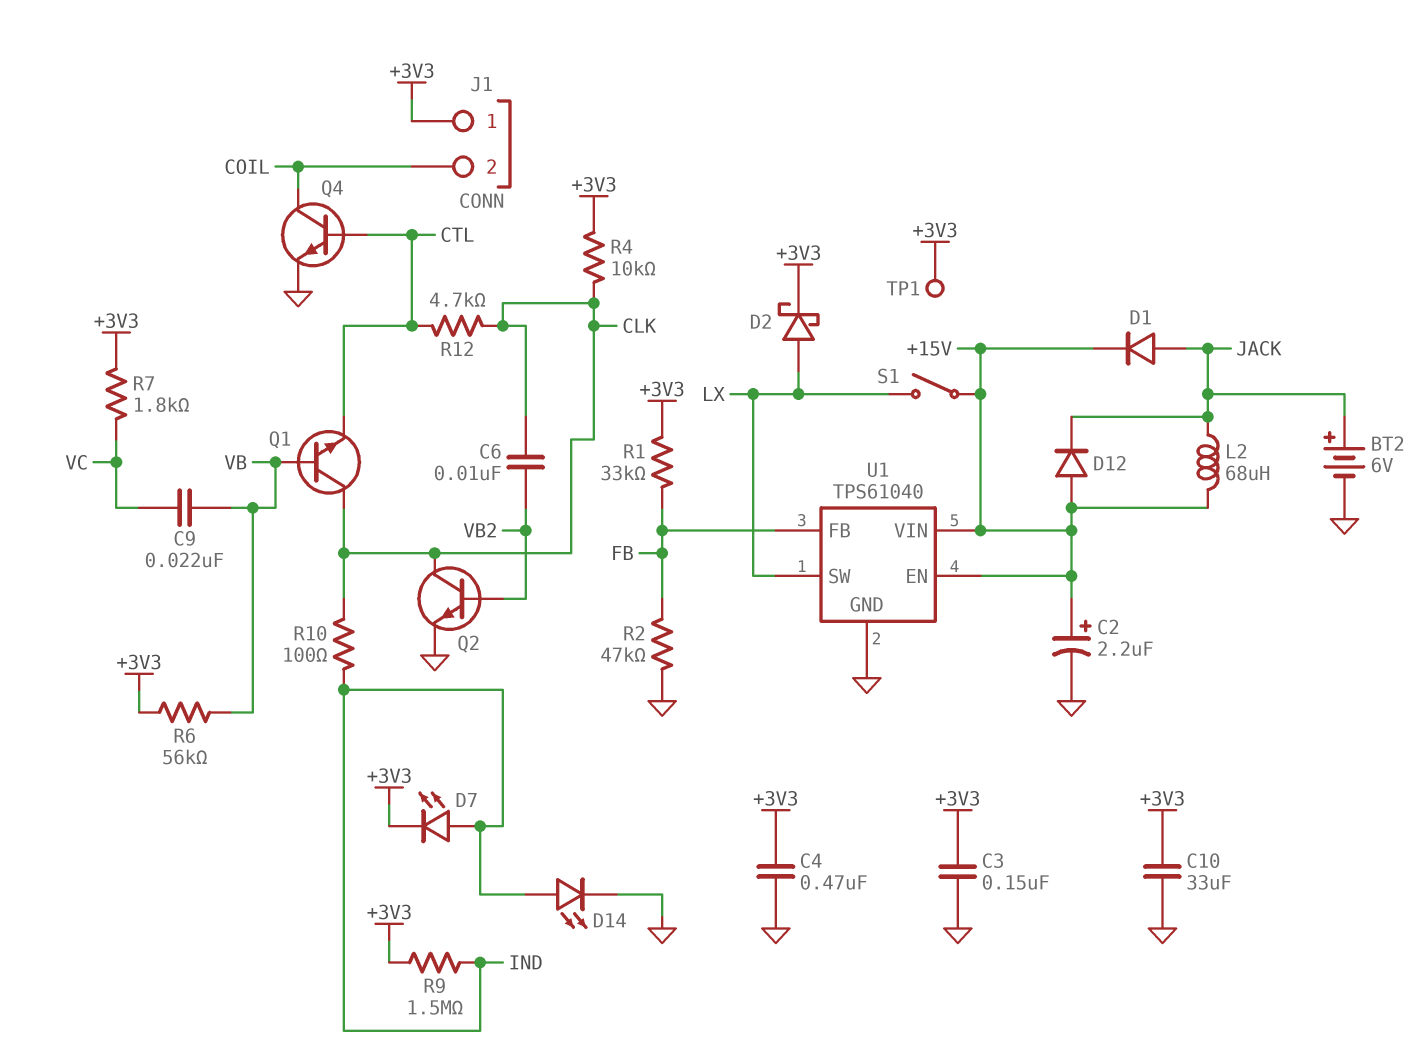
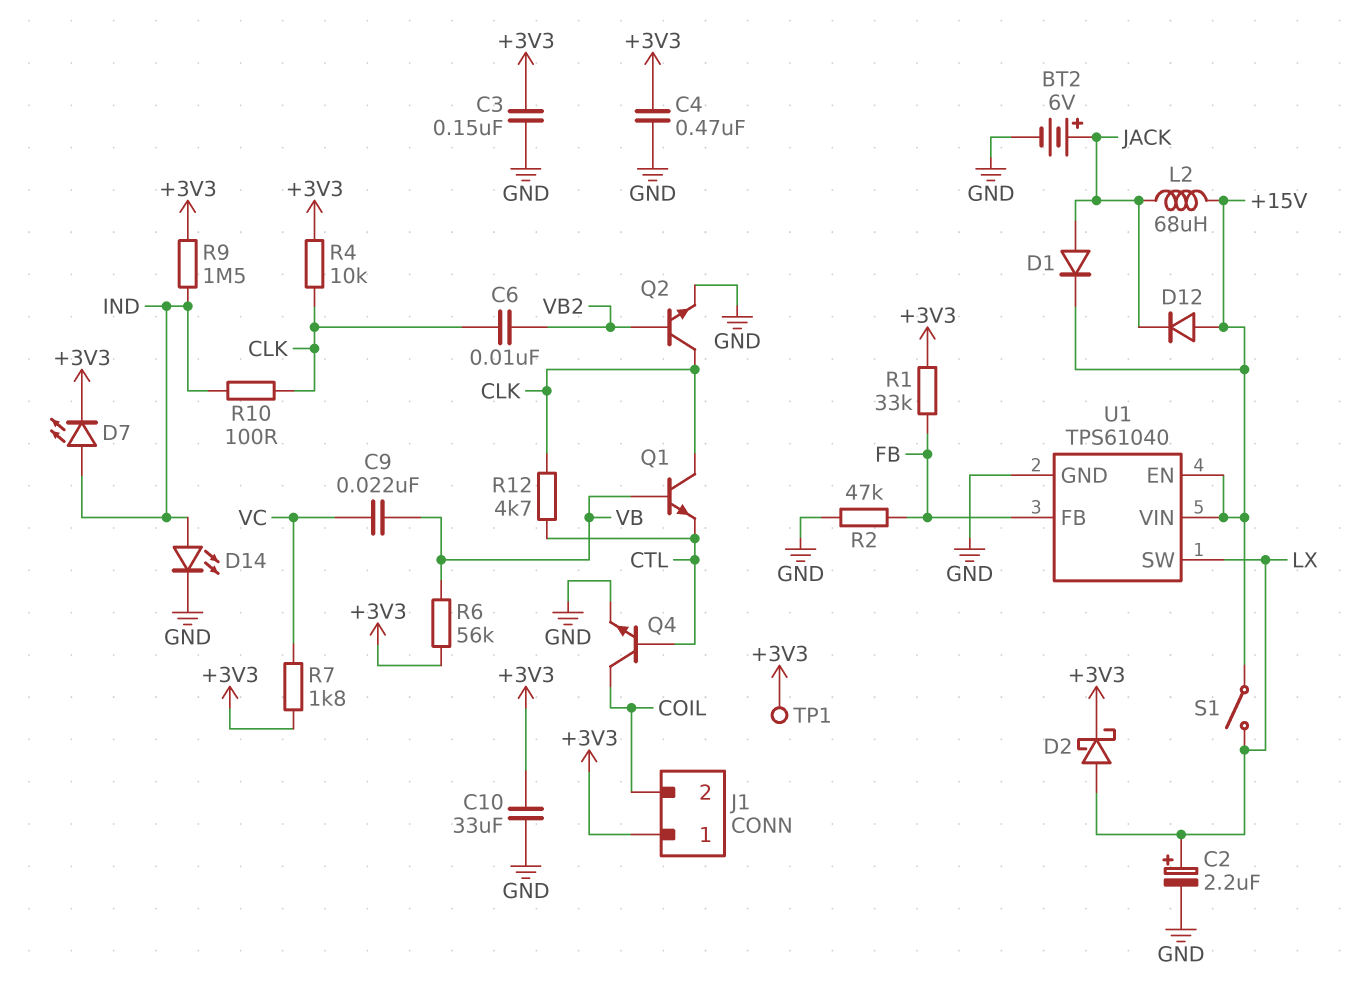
C2: 2.2uF (plus +15V, minus GND) -> 2.2uF (plus LX, minus GND)

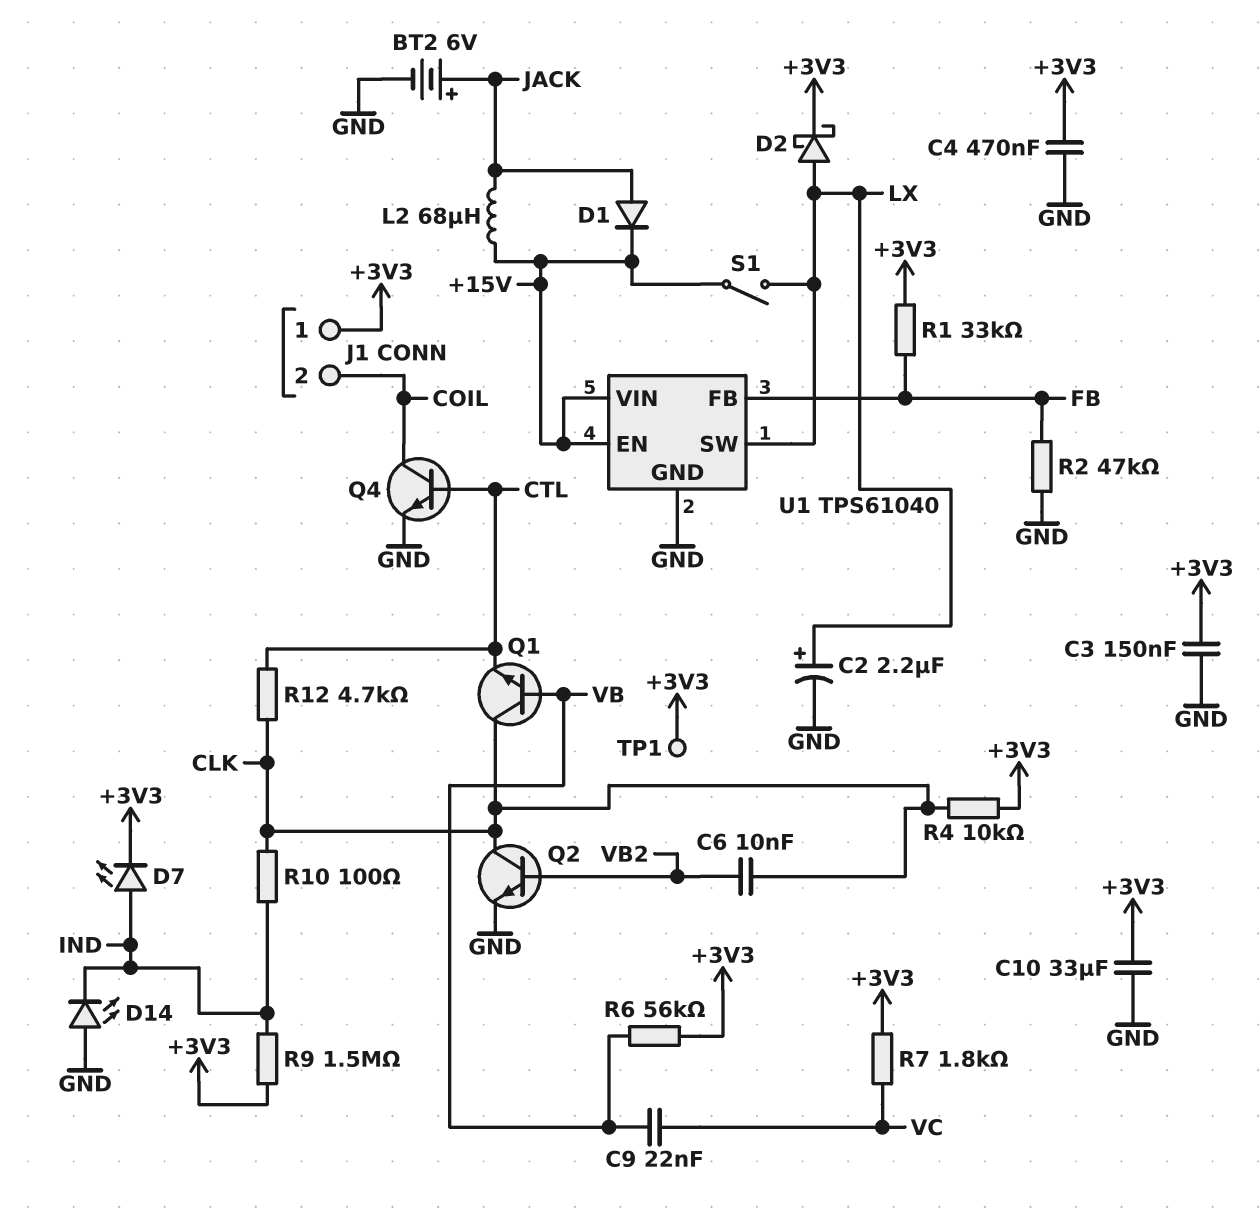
D12: diode (A +15V, K JACK) -> none
D14: LED (A IND, K GND) -> LED (A GND, K IND)

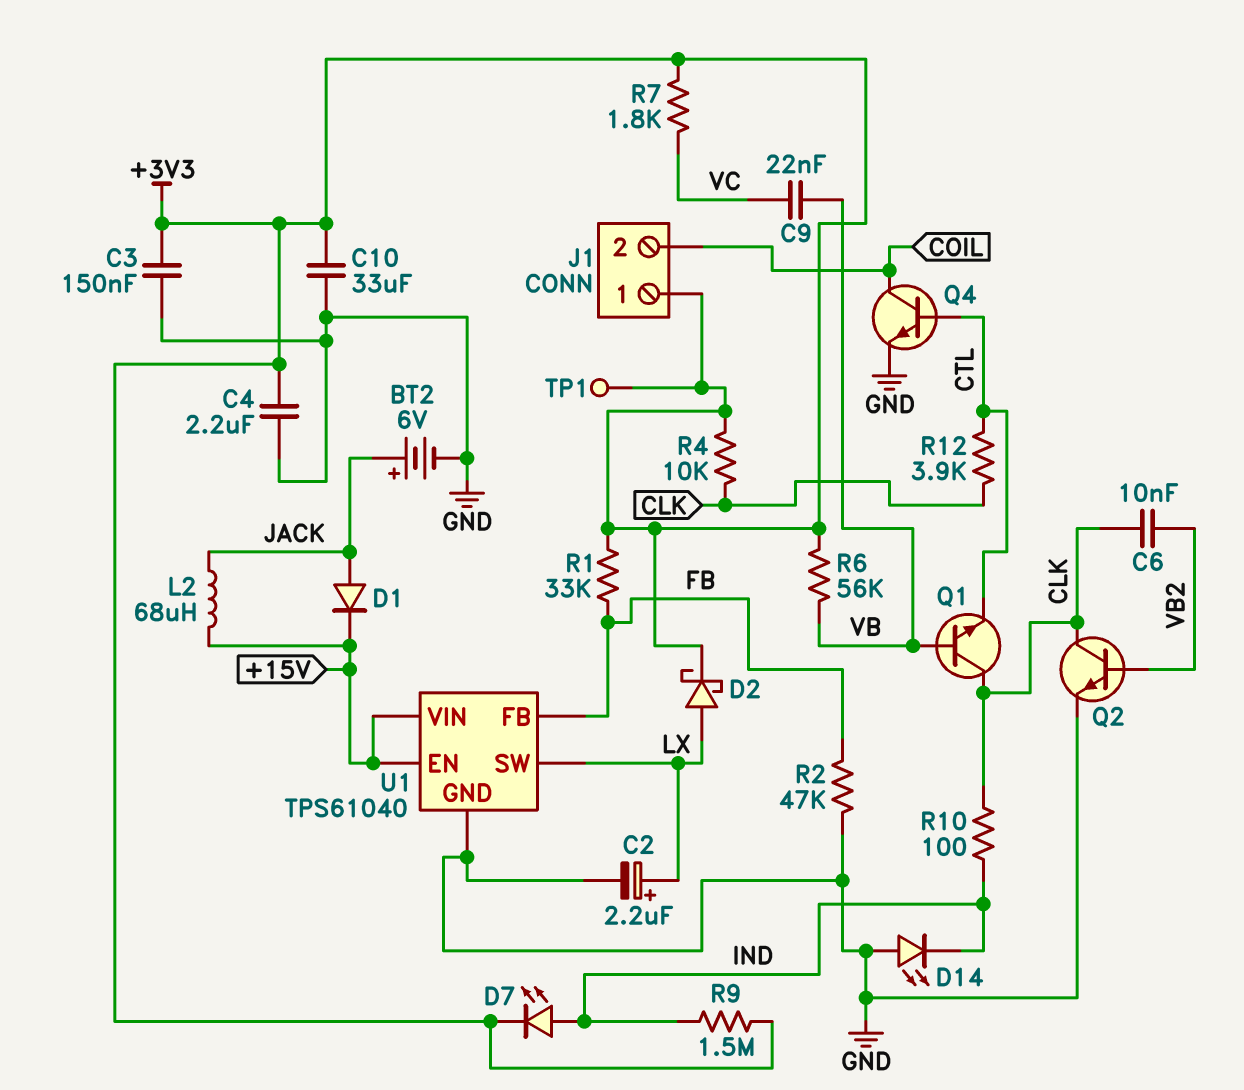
C4: 470nF (+3V3, GND) -> 2.2uF (+3V3, GND)
R12: 4.7k (CLK, CTL) -> 3.9k (CLK, CTL)
S1: switch (+15V, LX) -> none

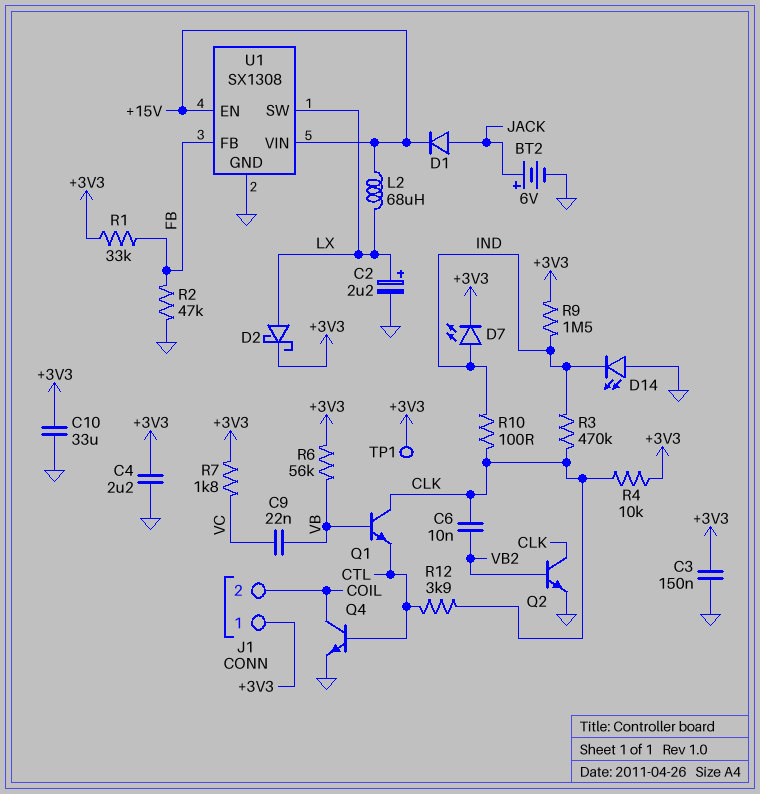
L2: 68uH (+15V, JACK) -> 68uH (+15V, LX)
R3: none -> 470k (CLK, IND)
U1: TPS61040 -> SX1308

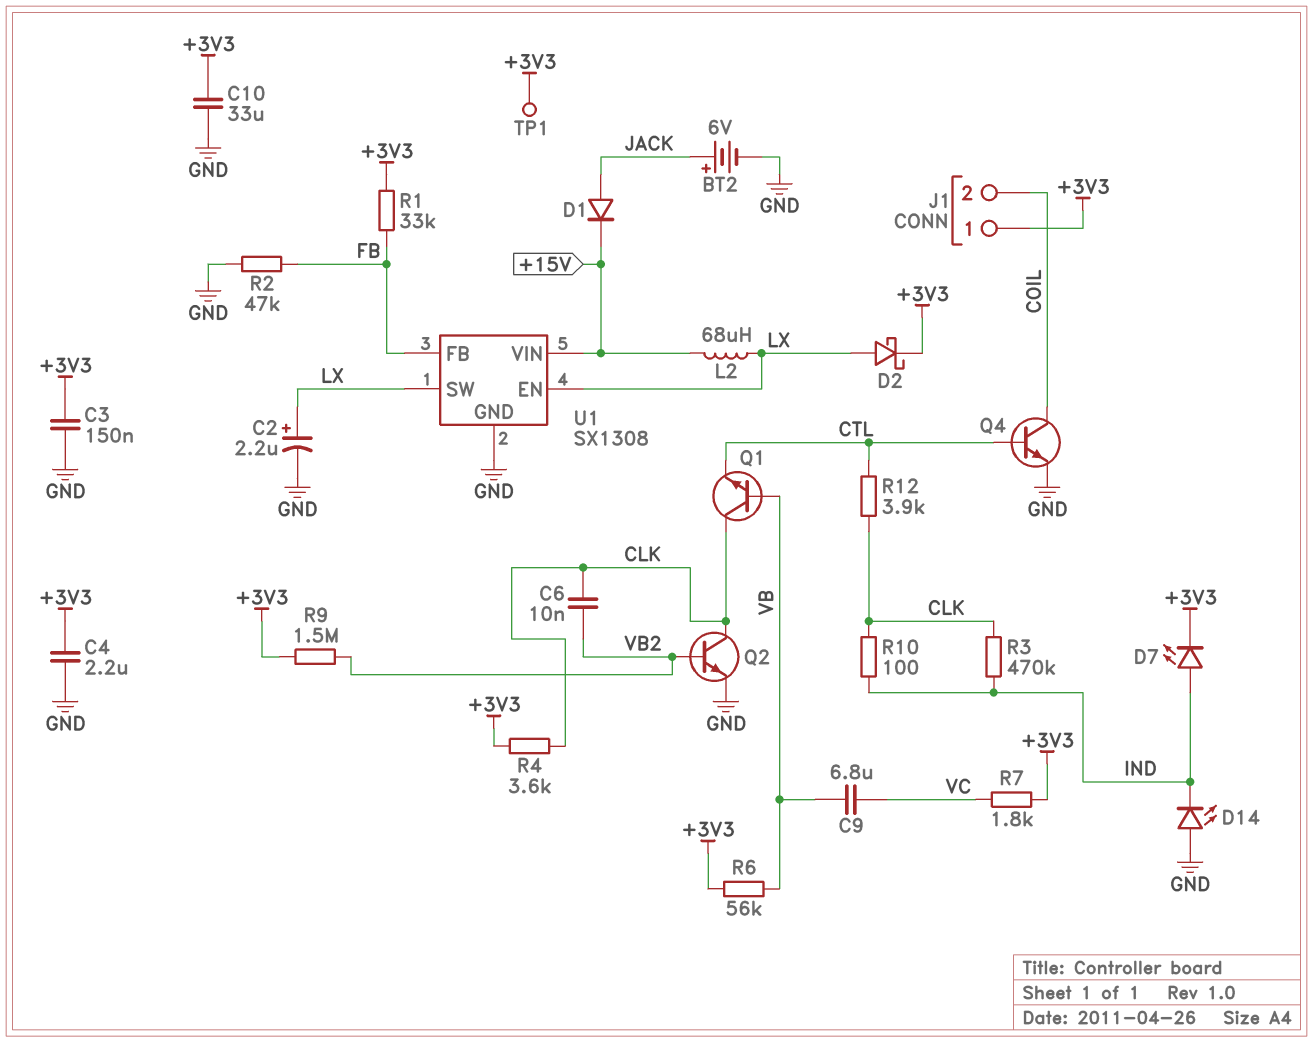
C9: 22nF (VB, VC) -> 6.8uF (VB, VC)
R4: 10k (+3V3, CLK) -> 3.6k (+3V3, CLK)
R9: 1.5M (+3V3, IND) -> 1.5M (+3V3, VB2)
U1 pin EN: +15V -> LX

